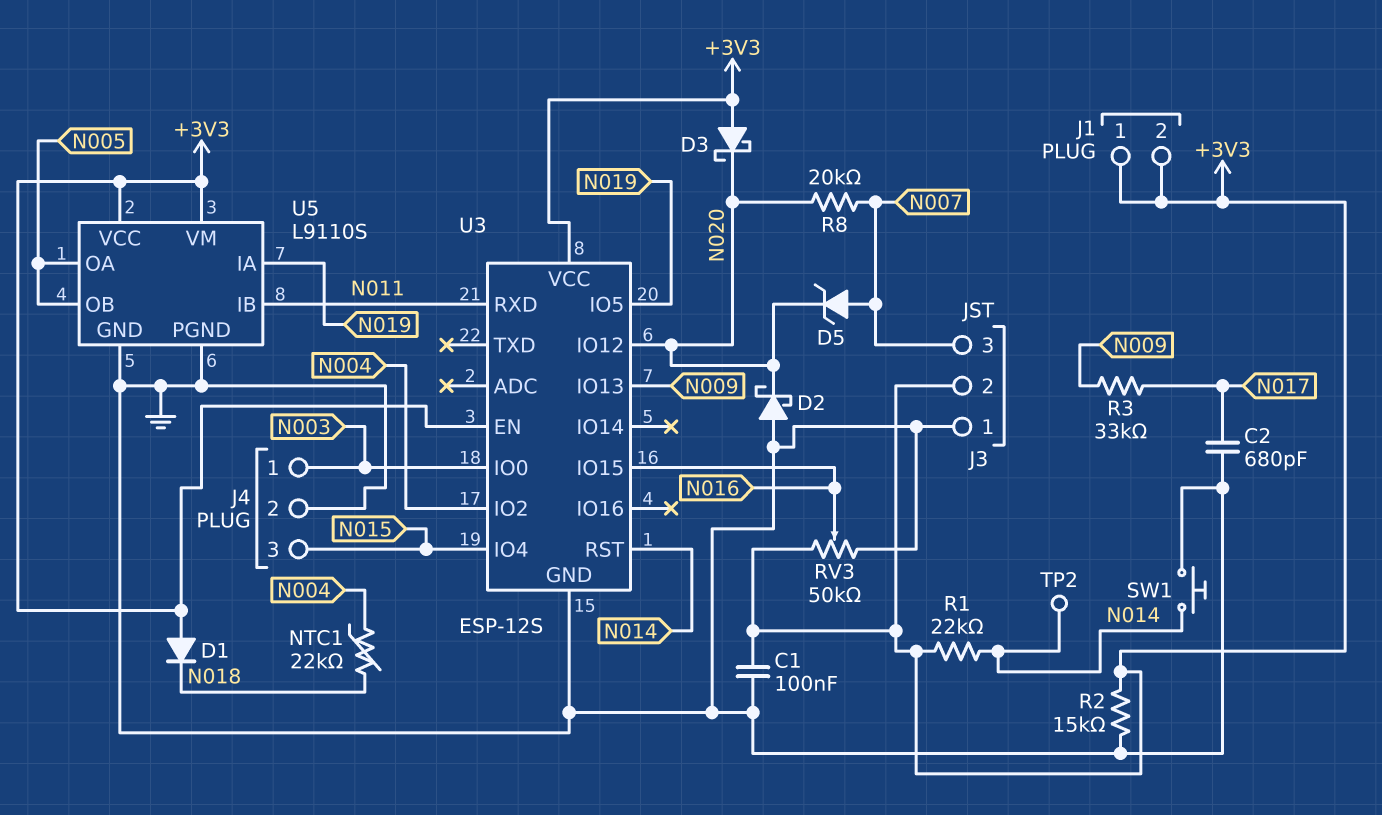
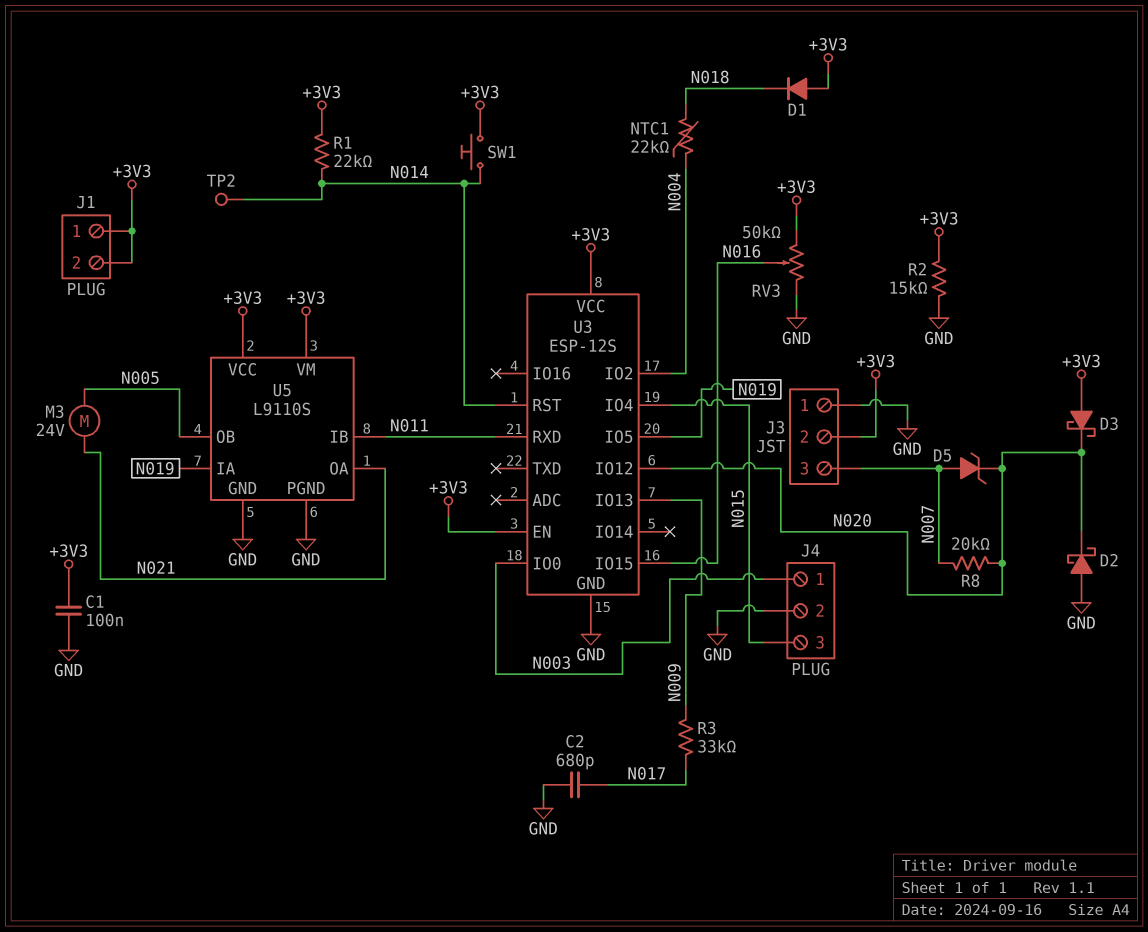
M3: none -> motor 24V (N005, N021)
SW1: button (GND, N014) -> button (+3V3, N014)
U5 pin OA: N005 -> N021

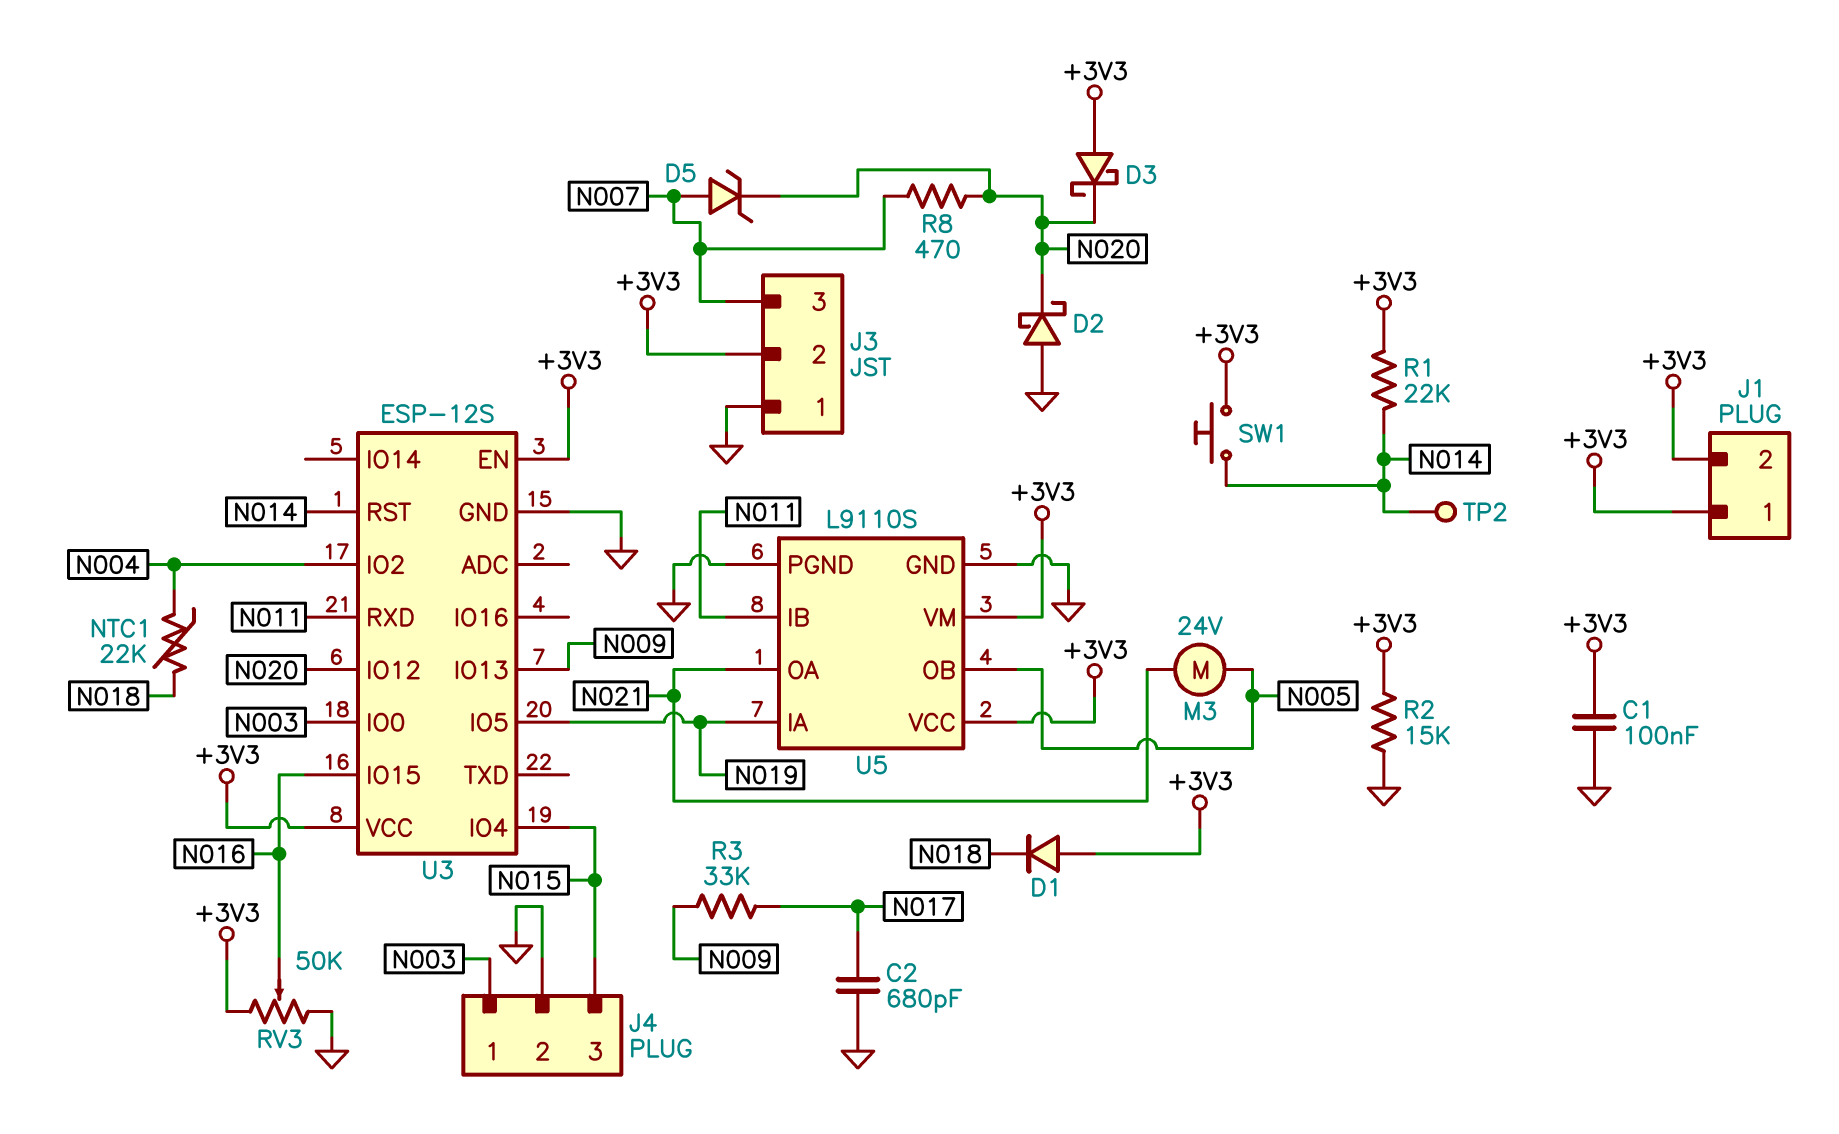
R8: 20k (N007, N020) -> 470 (N007, N020)

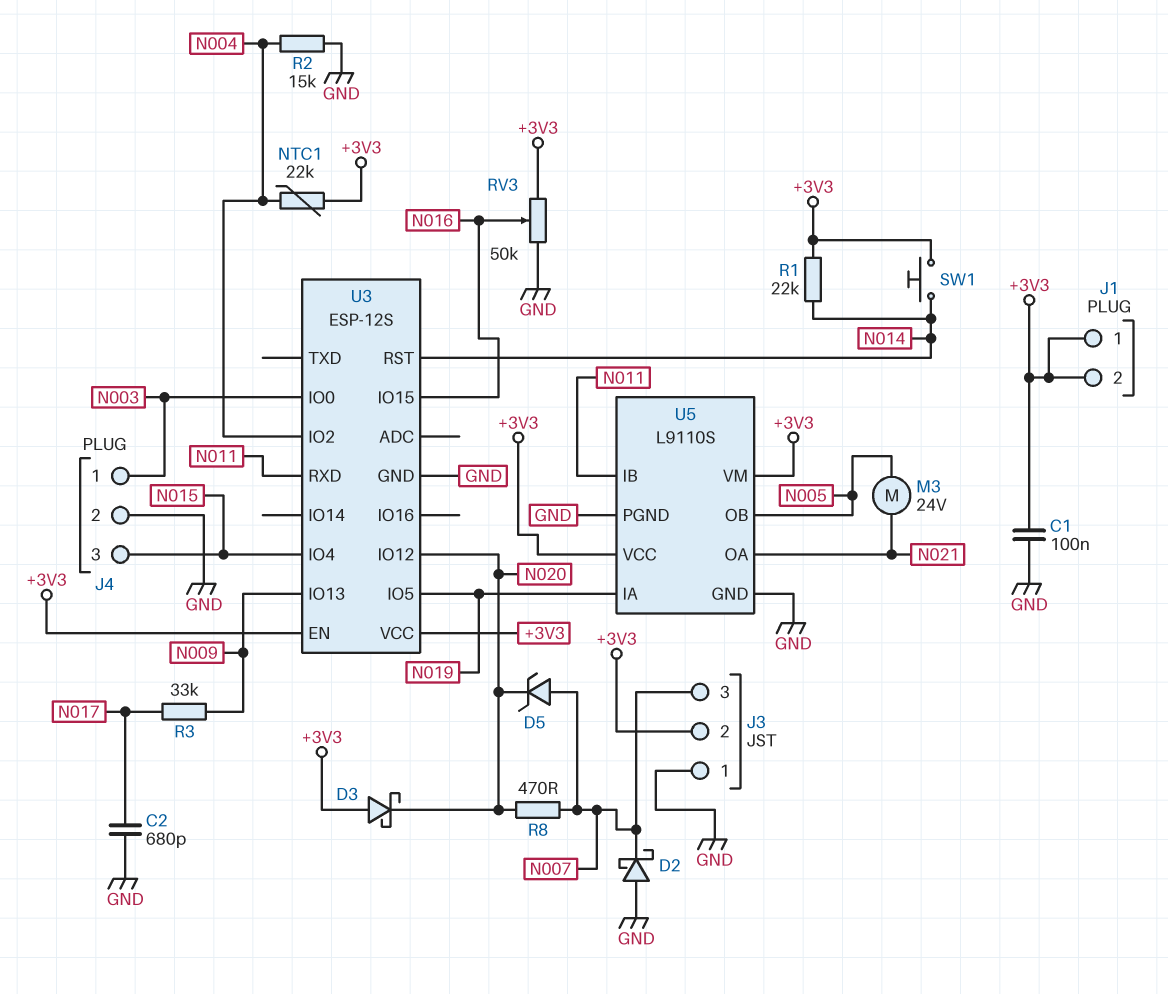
D1: diode (A +3V3, K N018) -> none
D2: schottky (A GND, K N020) -> schottky (A GND, K N007)
NTC1: 22k (N004, N018) -> 22k (+3V3, N004)
R2: 15k (+3V3, GND) -> 15k (GND, N004)
TP2: test point (N014) -> none

